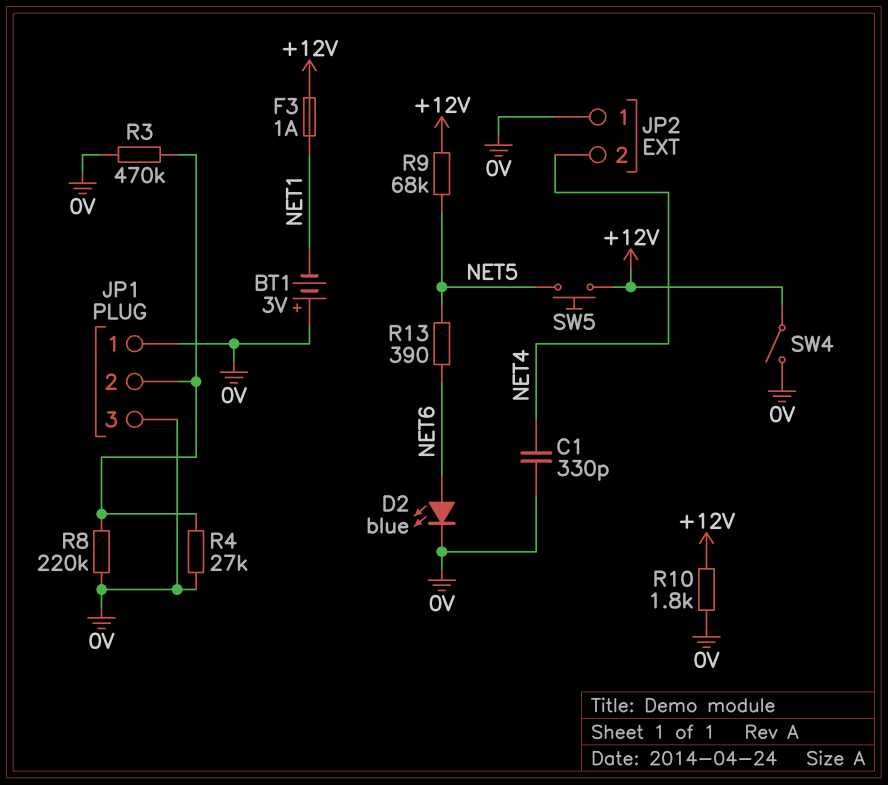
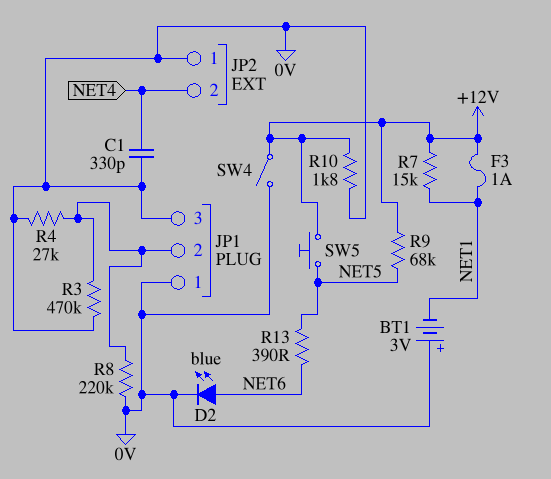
R7: none -> 15k (+12V, NET1)

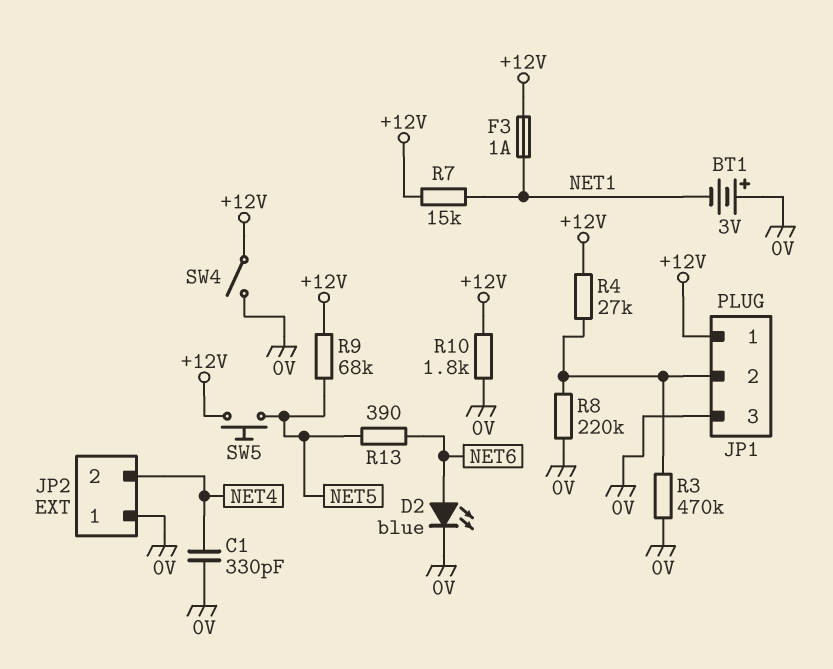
JP1 pin 1: 0V -> +12V
R4: 27k (0V, JP1/2) -> 27k (+12V, JP1/2)

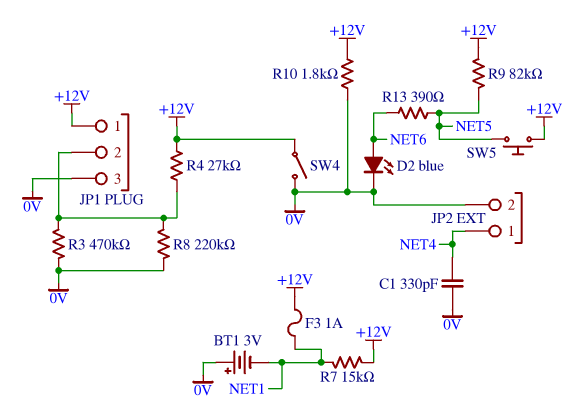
JP2 pin 1: 0V -> NET4
JP2 pin 2: NET4 -> 0V
R9: 68k (+12V, NET5) -> 82k (+12V, NET5)

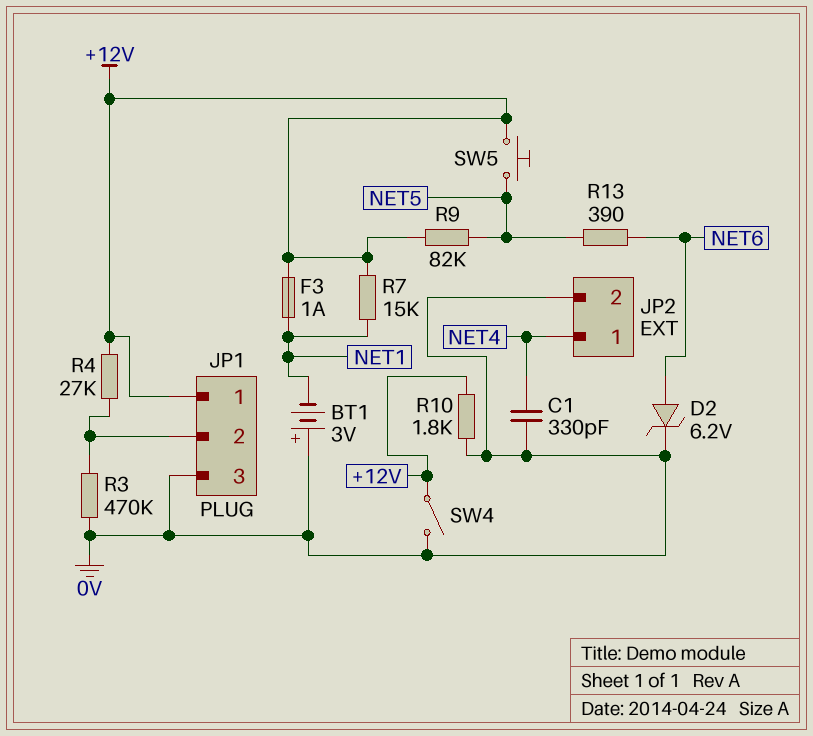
D2: LED blue (A NET6, K 0V) -> zener 6.2V (A NET6, K 0V)
R8: 220k (0V, JP1/2) -> none

